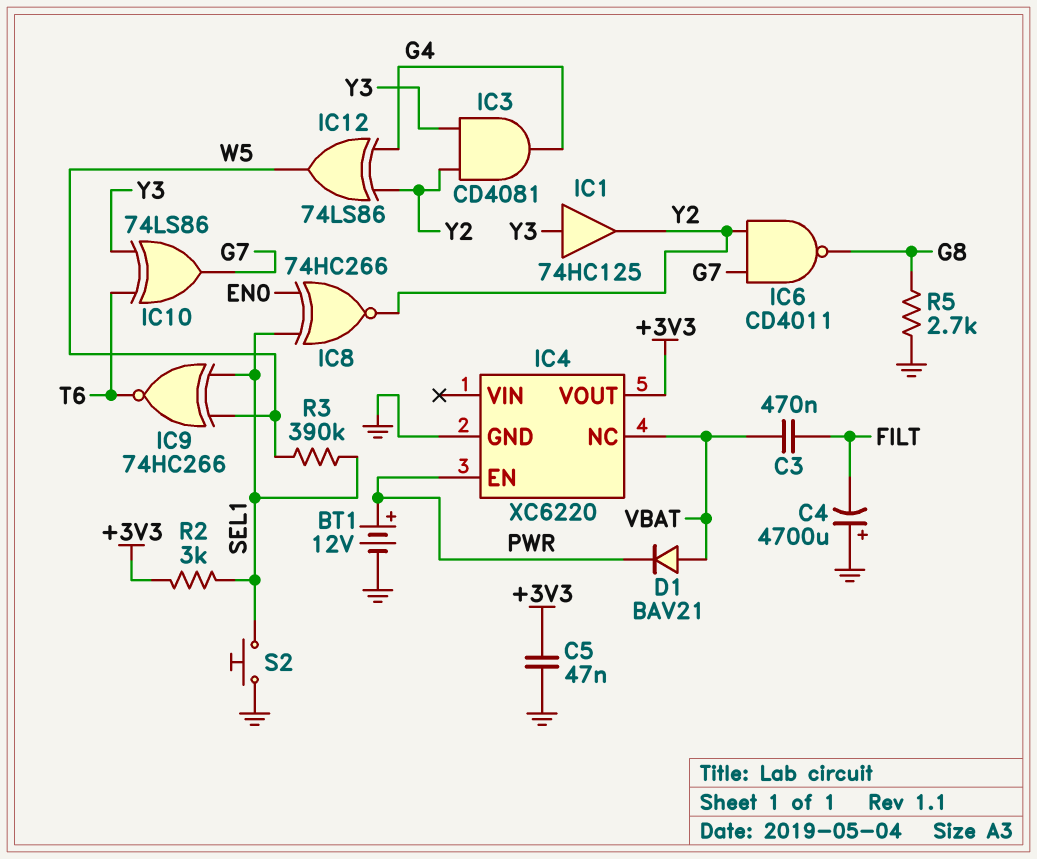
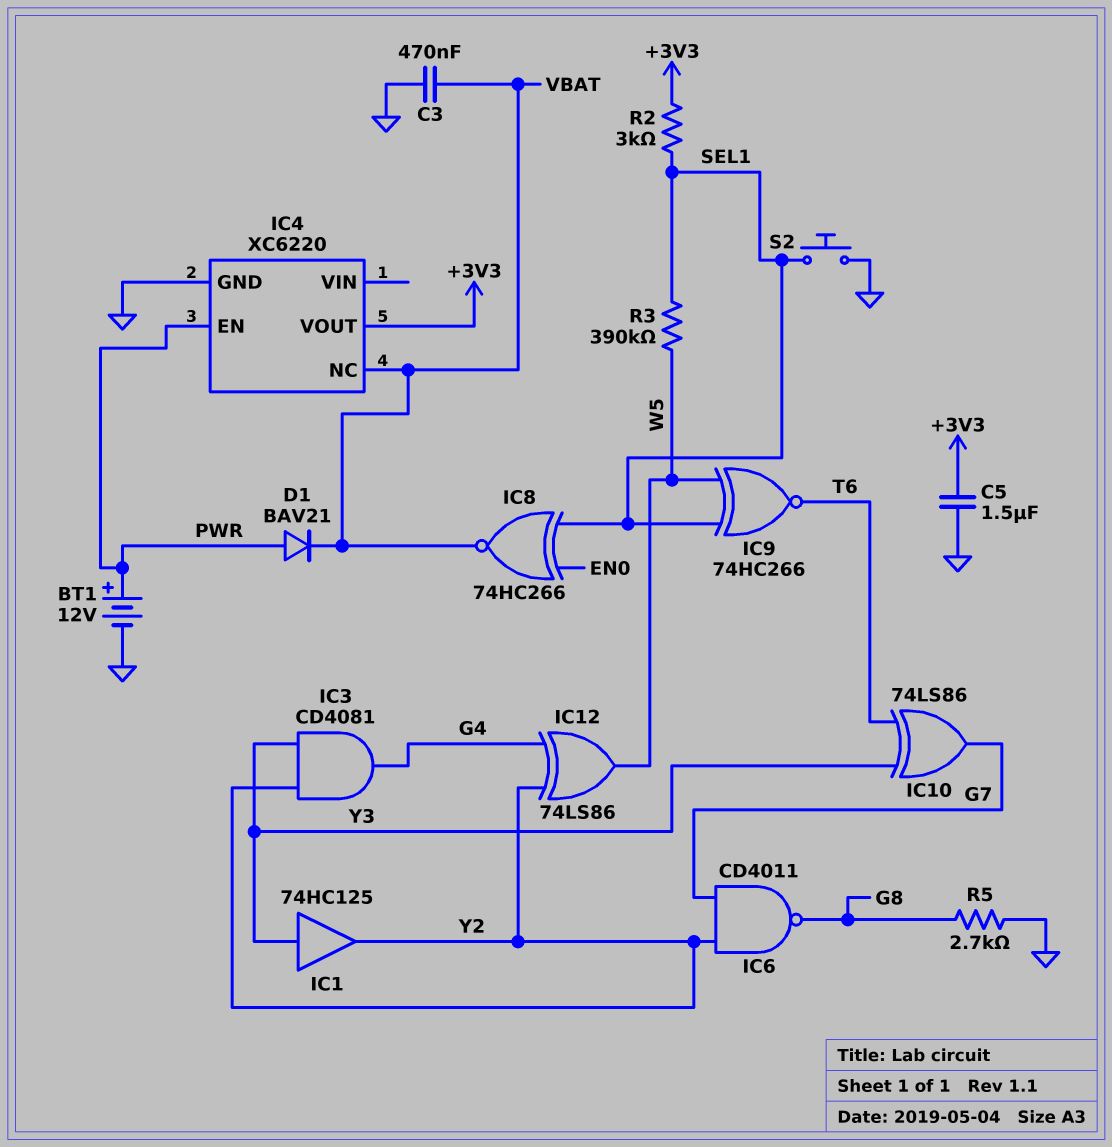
C3: 470nF (FILT, VBAT) -> 470nF (GND, VBAT)
C4: 4700uF (plus GND, minus FILT) -> none
C5: 47nF (+3V3, GND) -> 1.5uF (+3V3, GND)
D1: diode BAV21 (A VBAT, K PWR) -> diode BAV21 (A PWR, K VBAT)
IC8: XNOR 74HC266 (in EN0, in SEL1, out Y2) -> XNOR 74HC266 (in EN0, in SEL1, out VBAT)

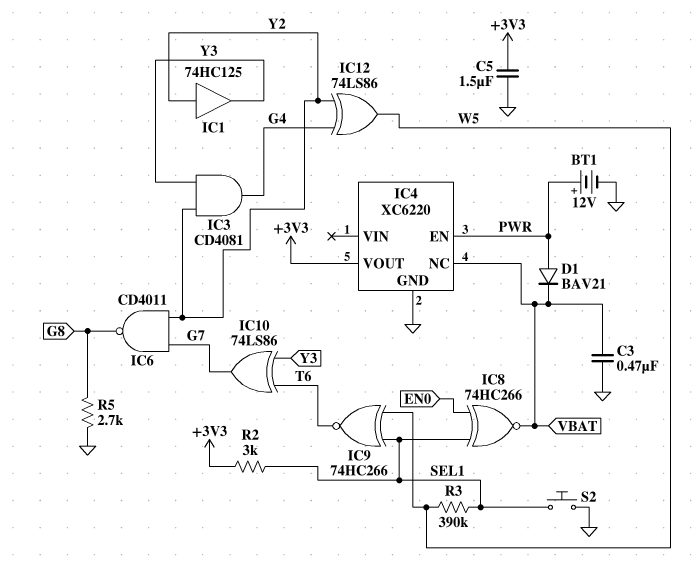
IC1: buffer 74HC125 (in Y3, out Y2) -> buffer 74HC125 (in Y2, out Y3)

